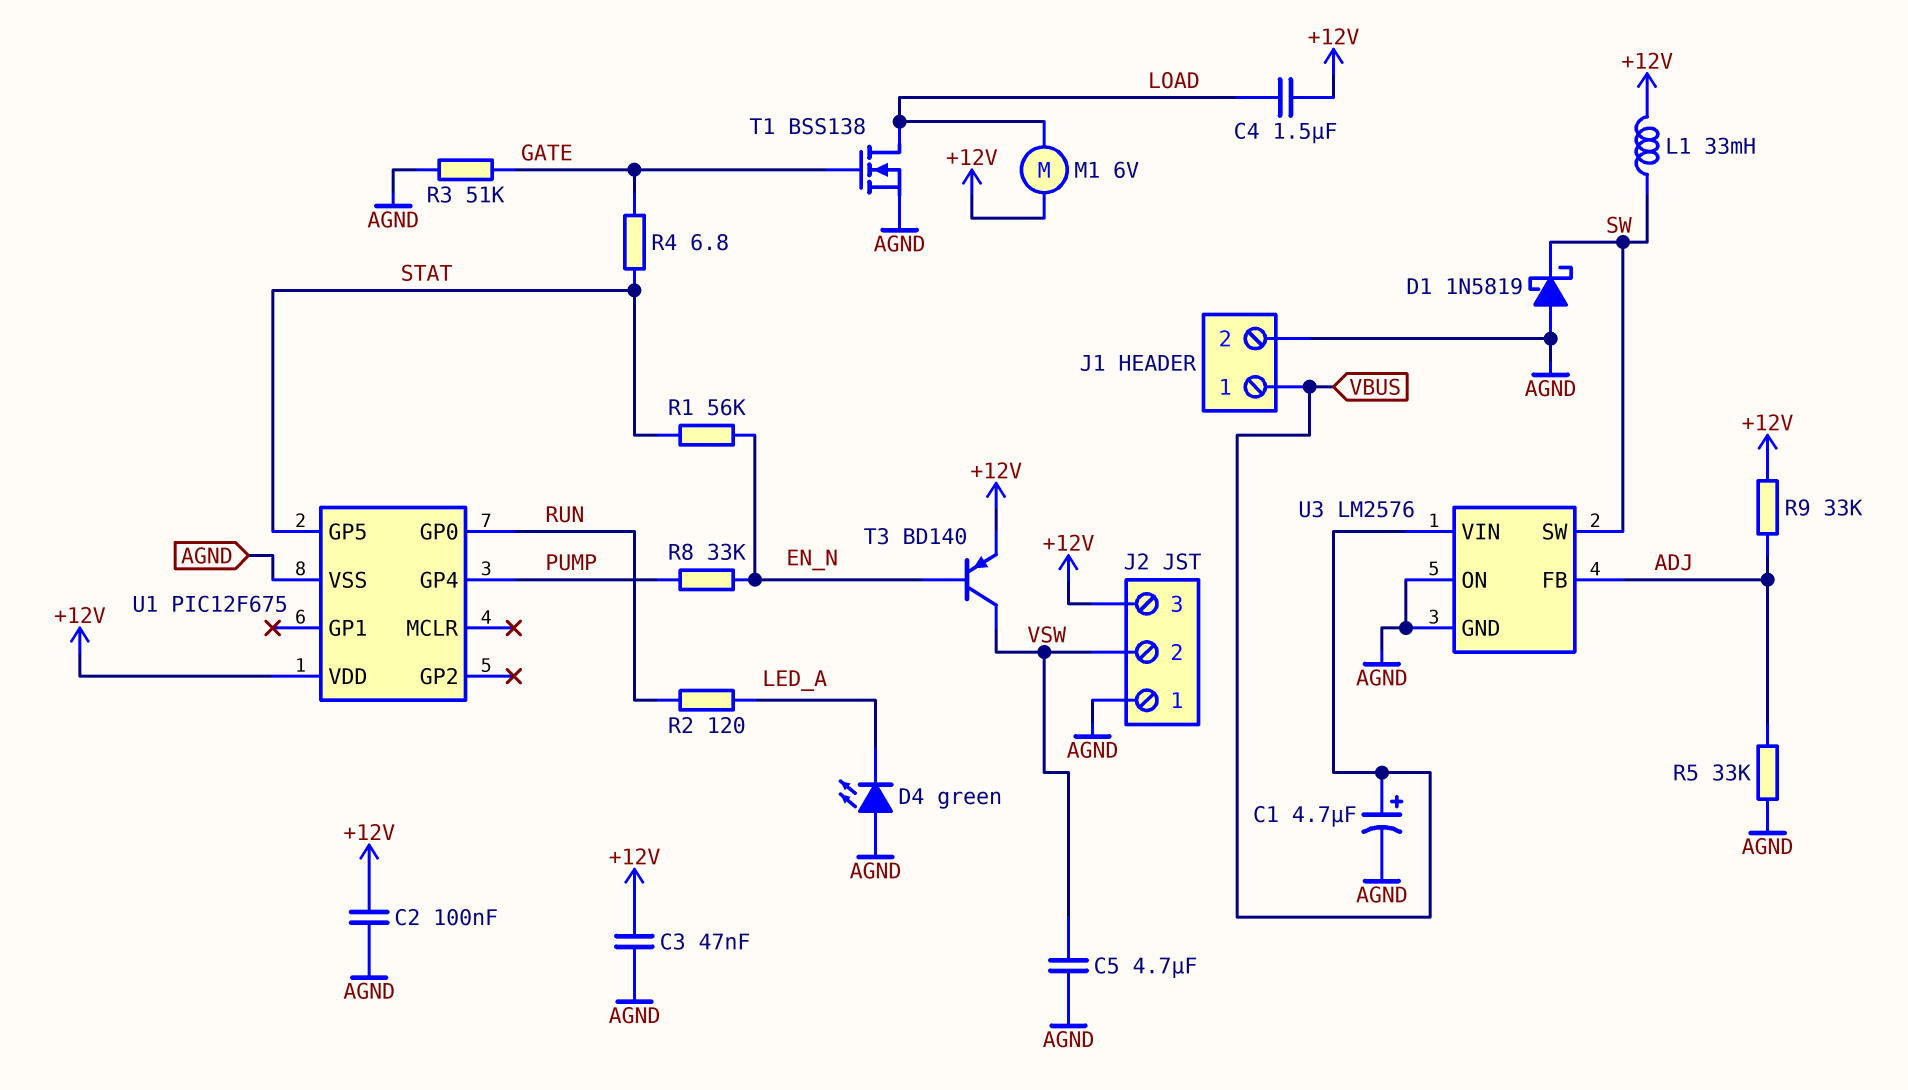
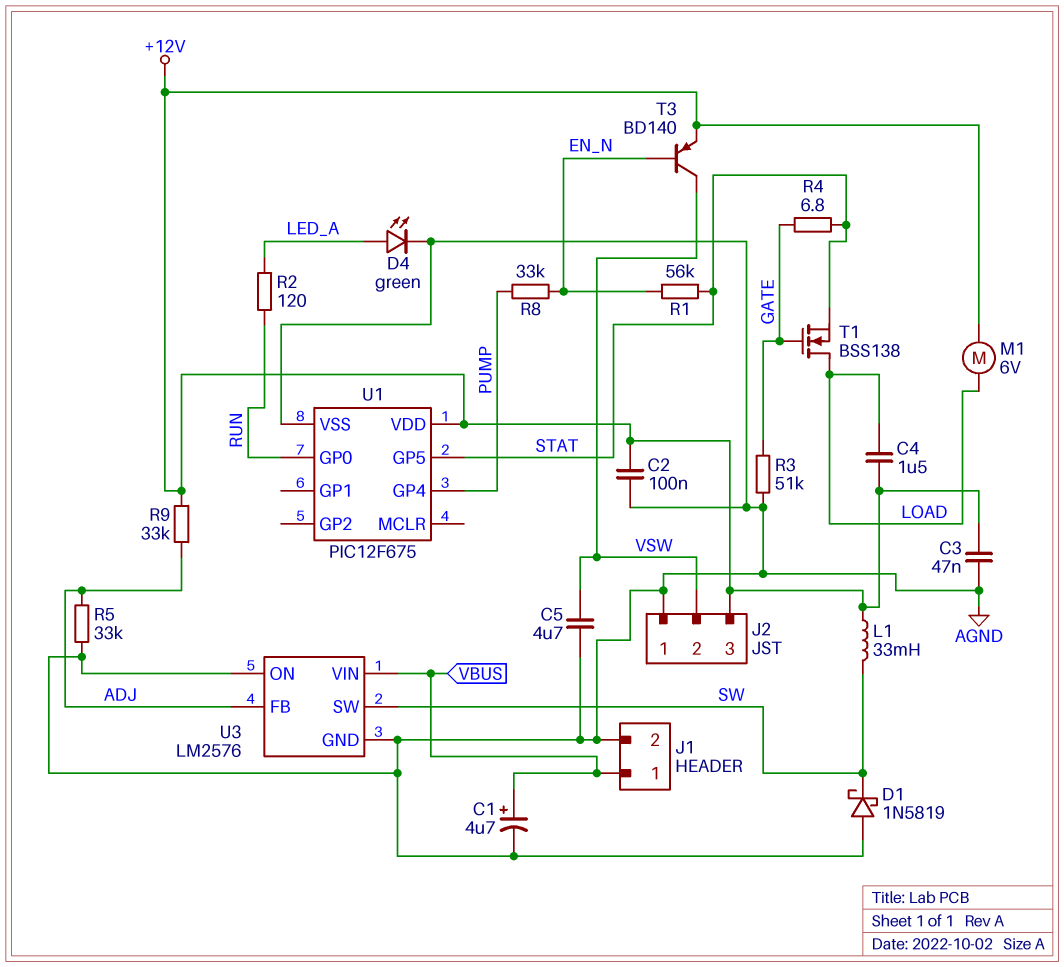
D4: LED green (A AGND, K LED_A) -> LED green (A LED_A, K AGND)
T1: NMOS BSS138 (G GATE, D LOAD, S AGND) -> NMOS BSS138 (G GATE, D LOAD, S STAT)

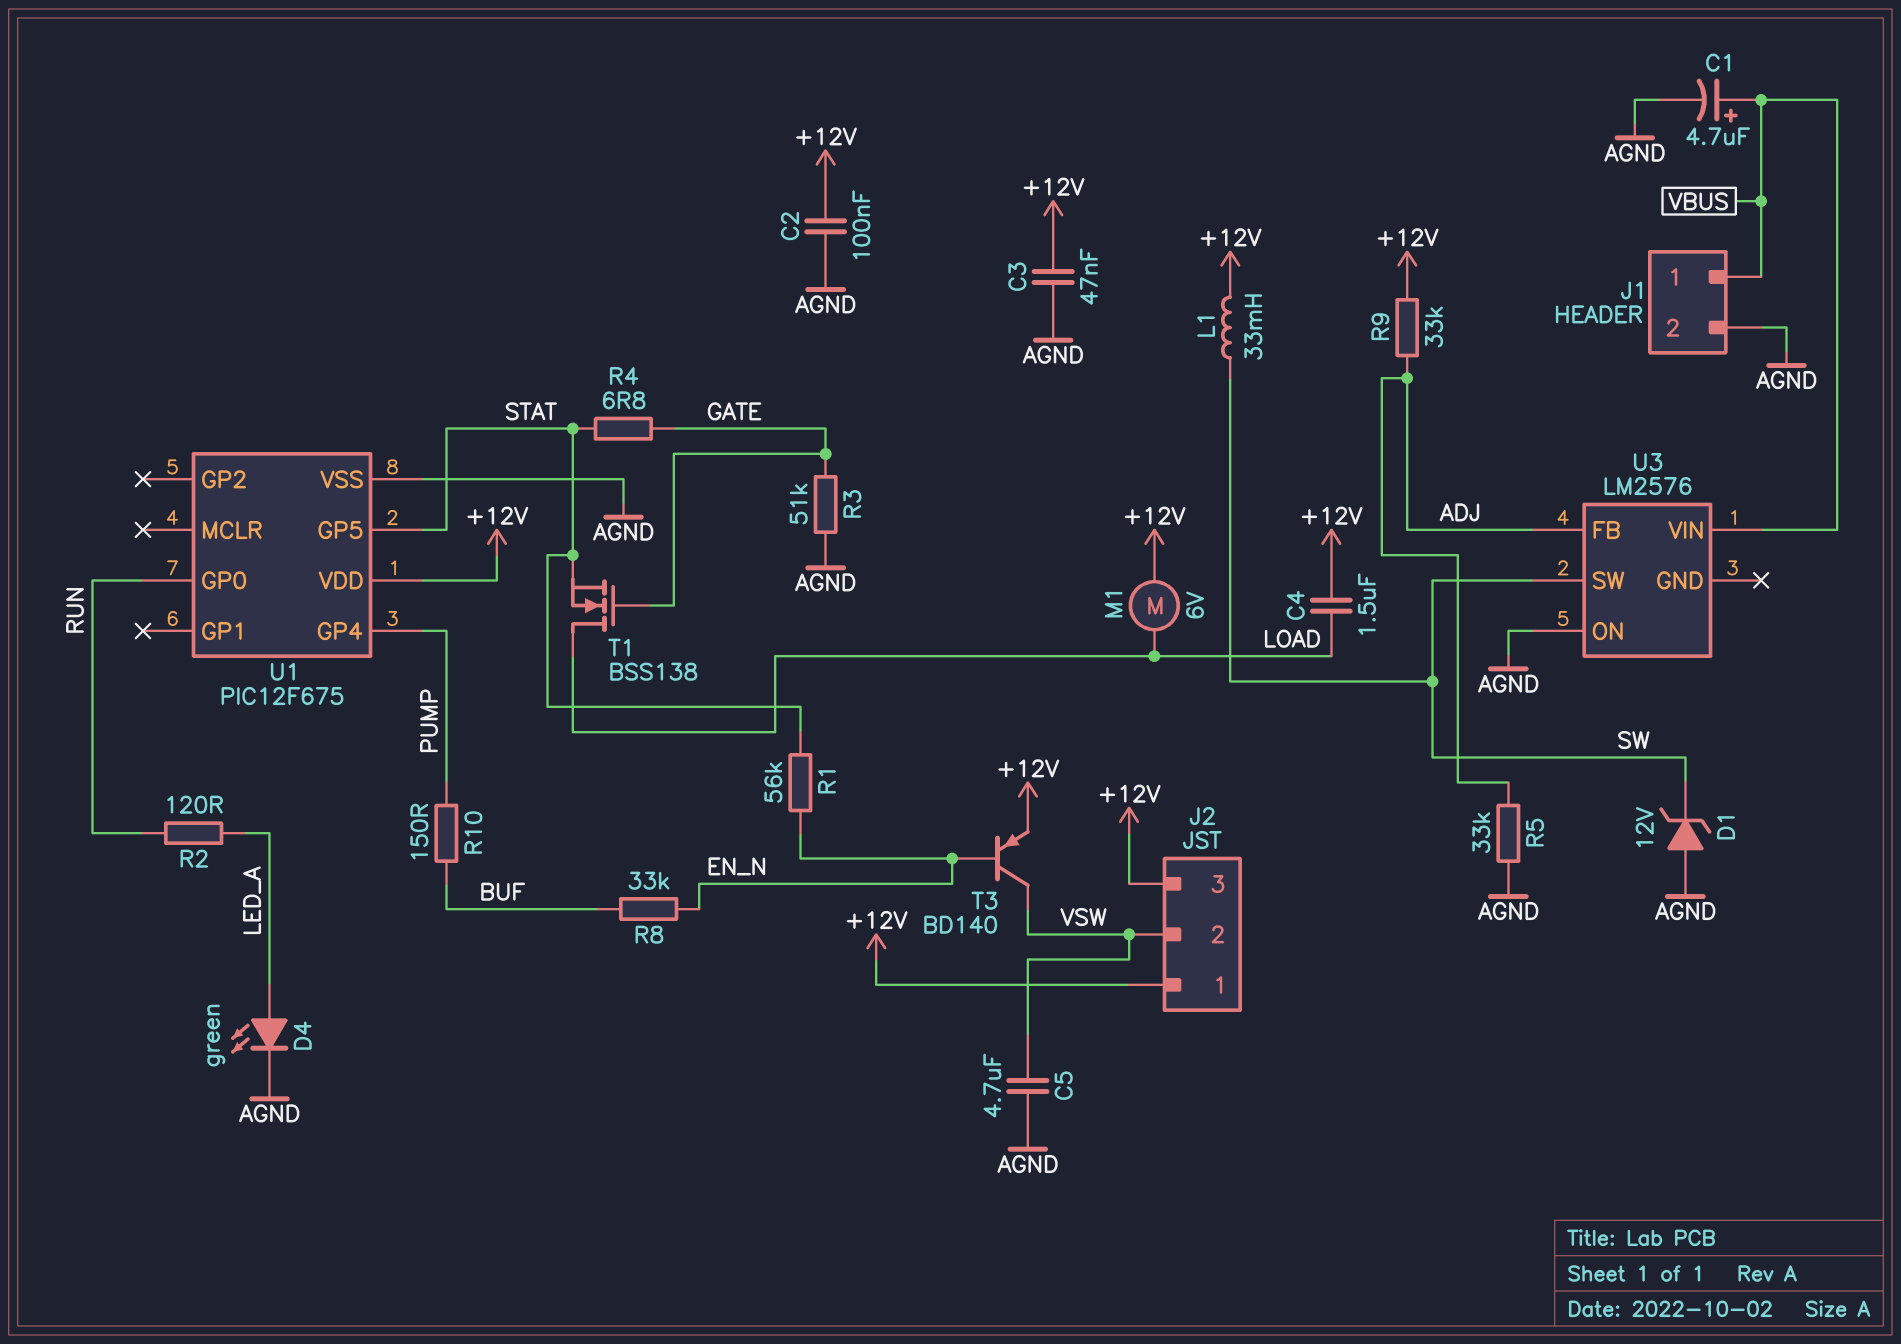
D1: schottky 1N5819 (A AGND, K SW) -> zener 12V (A AGND, K SW)
J2 pin 1: AGND -> +12V
R8: 33k (EN_N, PUMP) -> 33k (BUF, EN_N)
R10: none -> 150 (BUF, PUMP)
U3 pin GND: AGND -> none

